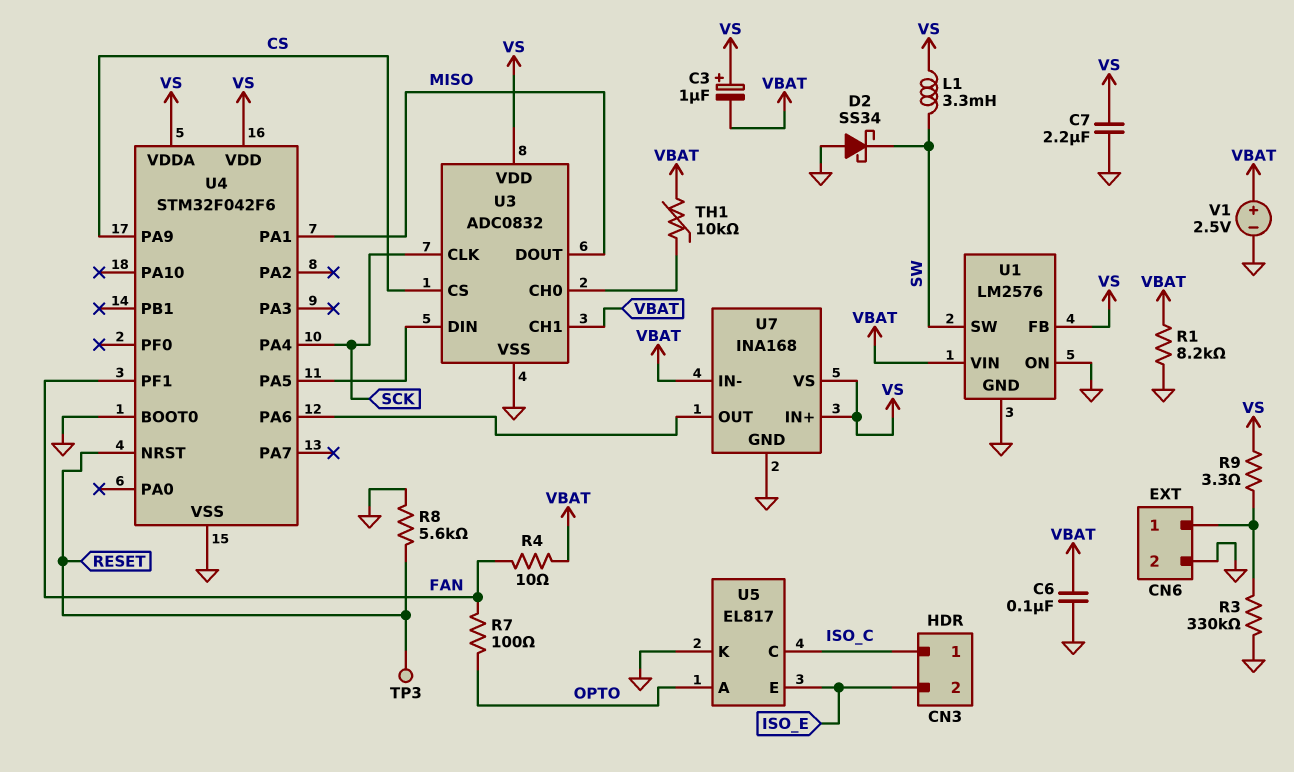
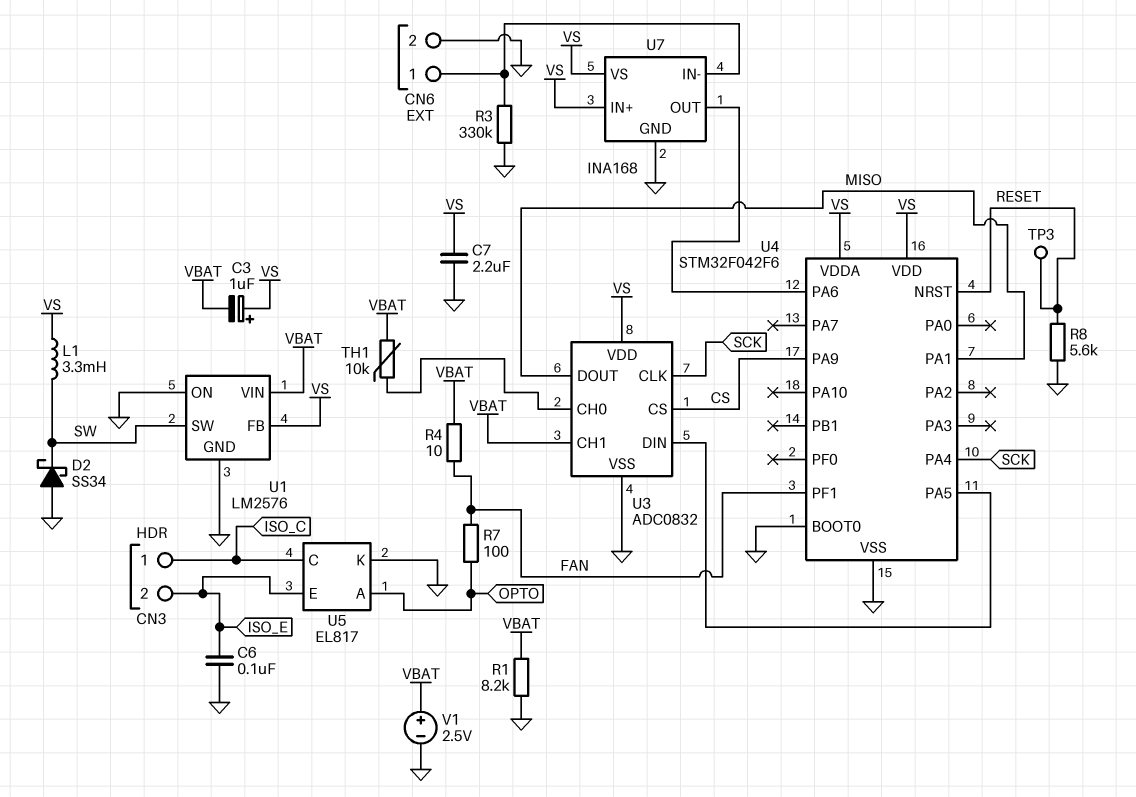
C6: 100nF (GND, VBAT) -> 100nF (GND, ISO_E)
R9: 3.3 (CN6/1, VS) -> none
U7 pin IN-: VBAT -> CN6/1

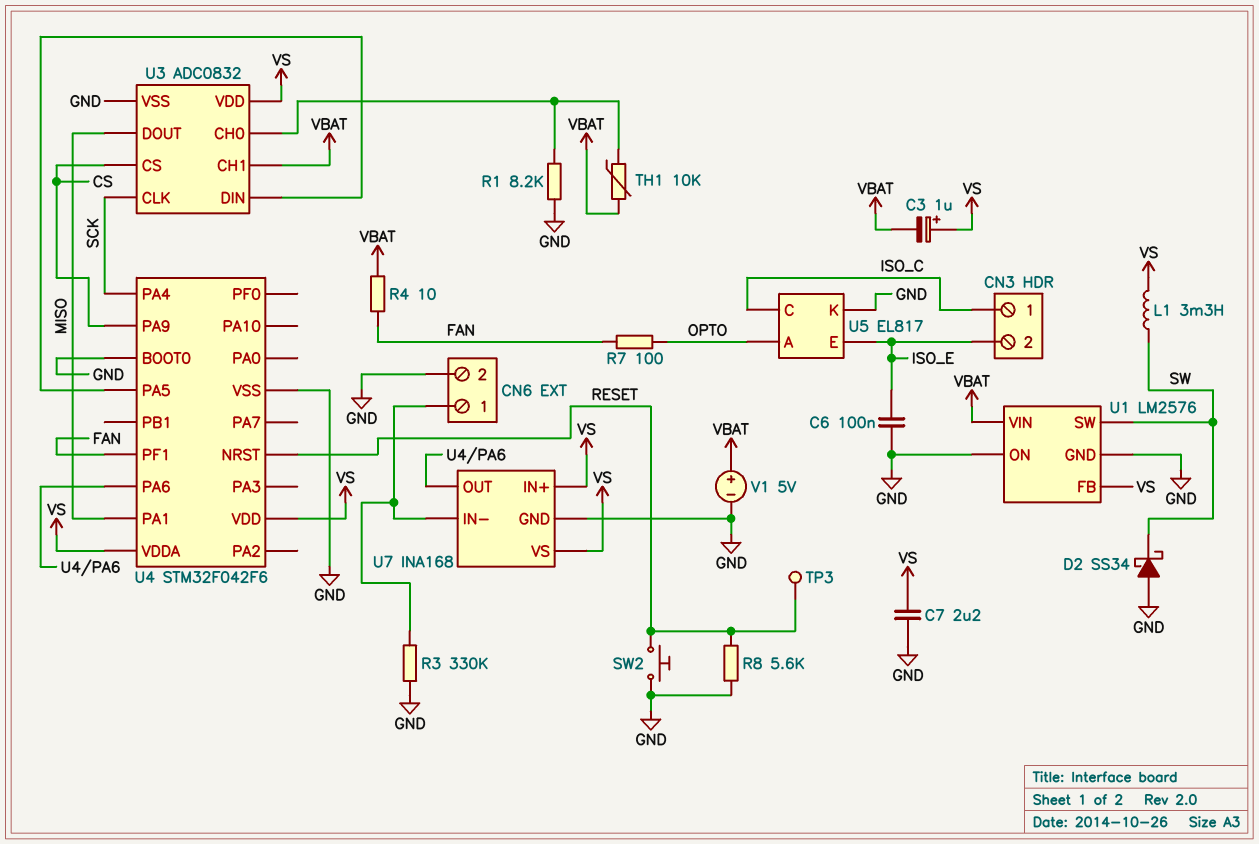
R1: 8.2k (GND, VBAT) -> 8.2k (GND, U3/CH0)
SW2: none -> button (GND, RESET)
V1: 2.5V (plus VBAT, minus GND) -> 5V (plus VBAT, minus GND)

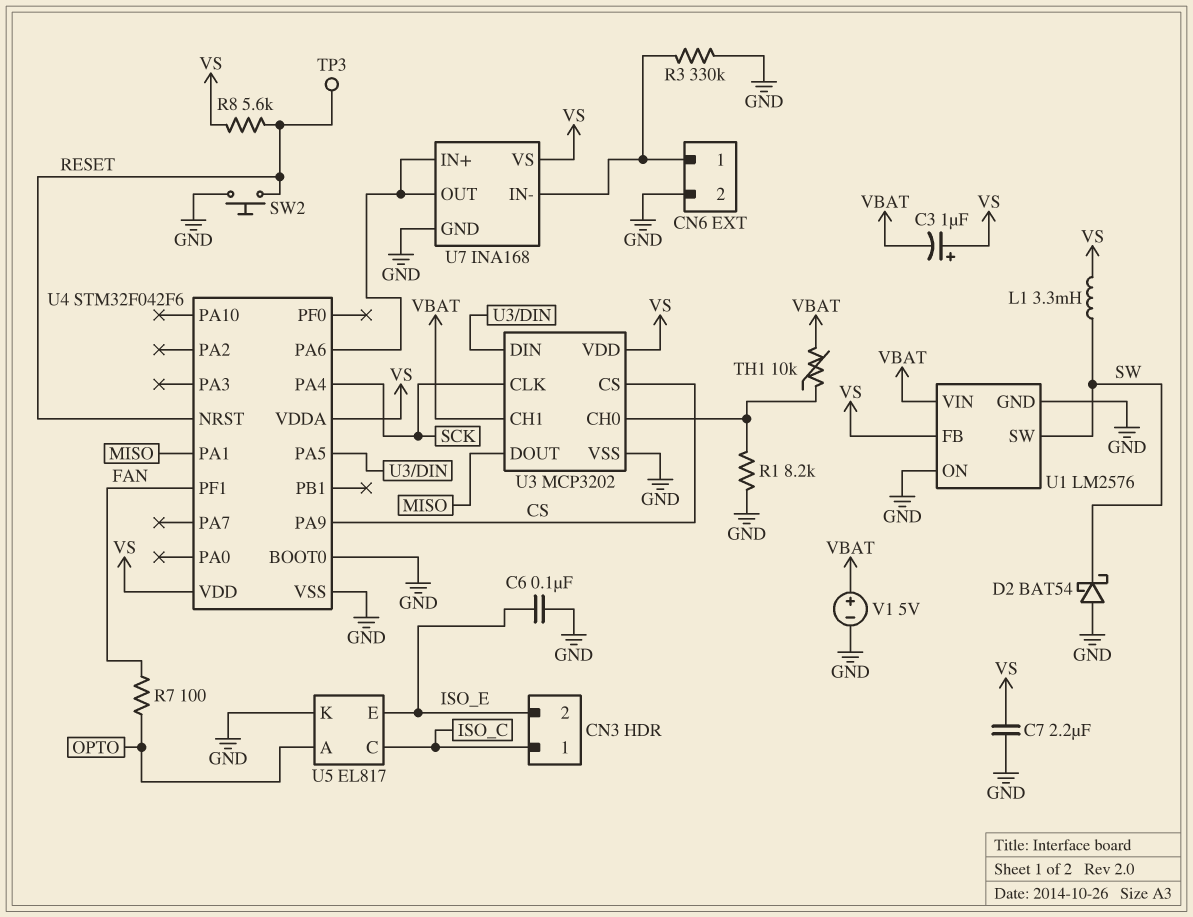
D2: schottky SS34 (A GND, K SW) -> schottky BAT54 (A GND, K SW)
R4: 10 (FAN, VBAT) -> none
R8: 5.6k (GND, RESET) -> 5.6k (RESET, VS)
U3: ADC0832 -> MCP3202
U7 pin IN+: VS -> U4/PA6

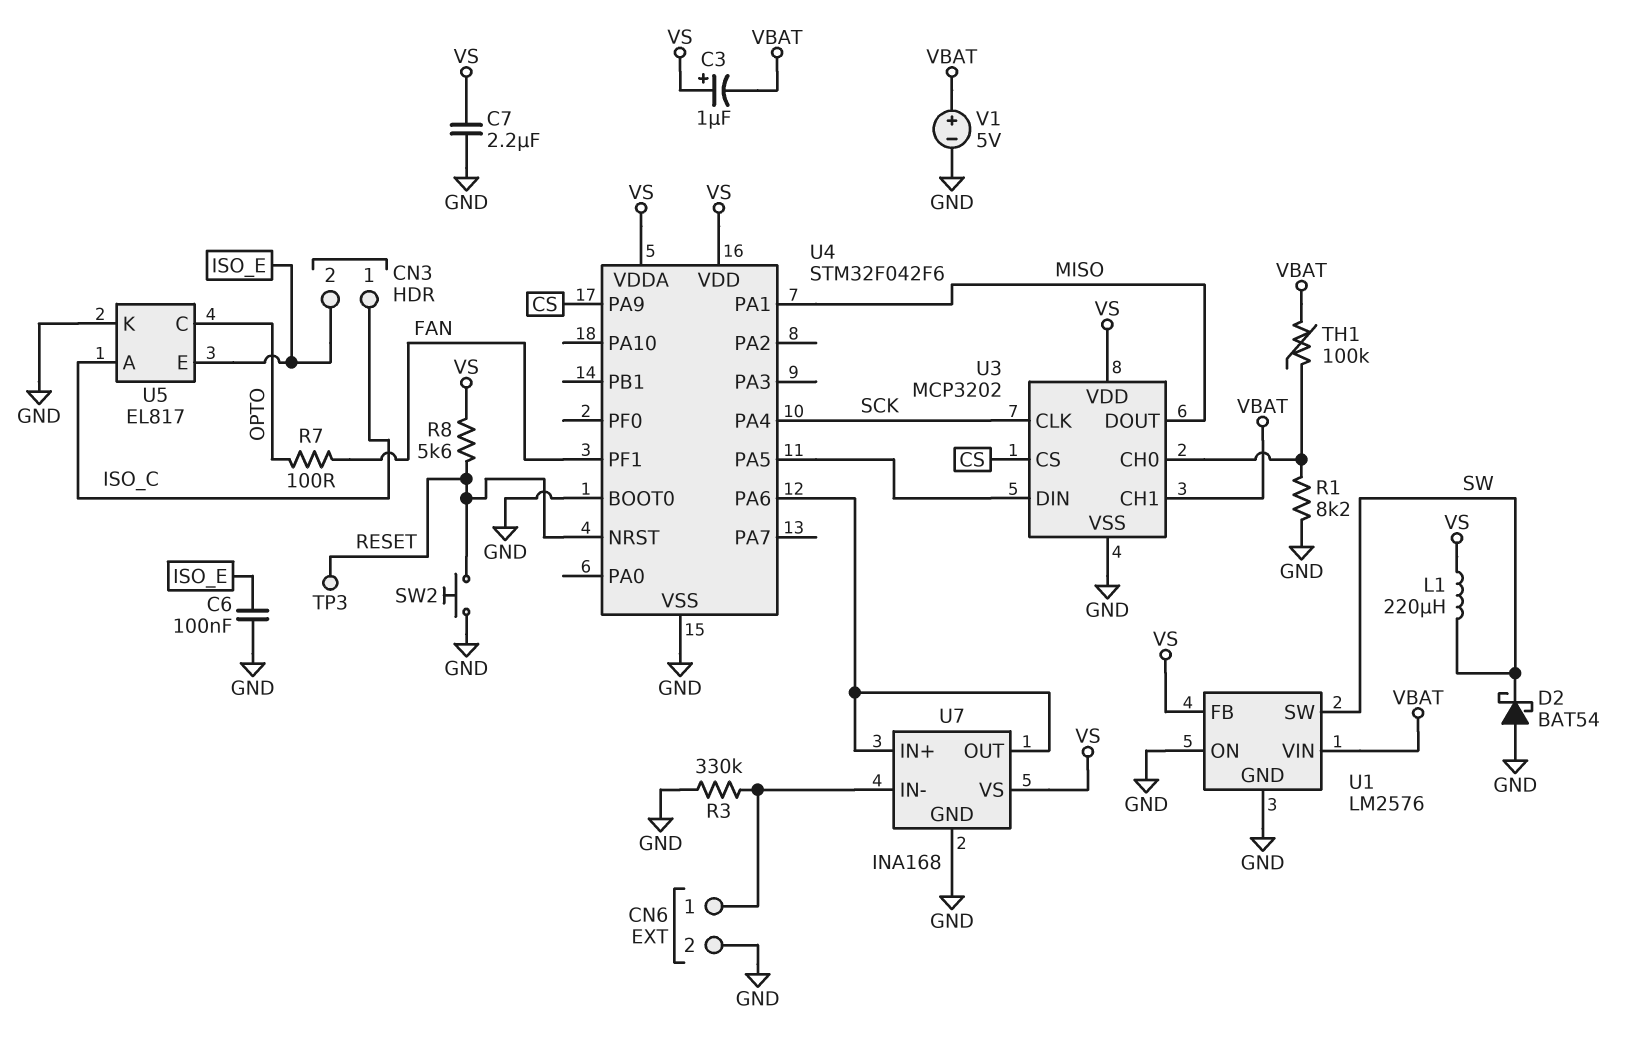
L1: 3.3mH (SW, VS) -> 220uH (SW, VS)
TH1: 10k (U3/CH0, VBAT) -> 100k (U3/CH0, VBAT)
U5 pin A: OPTO -> ISO_C
U5 pin C: ISO_C -> OPTO

